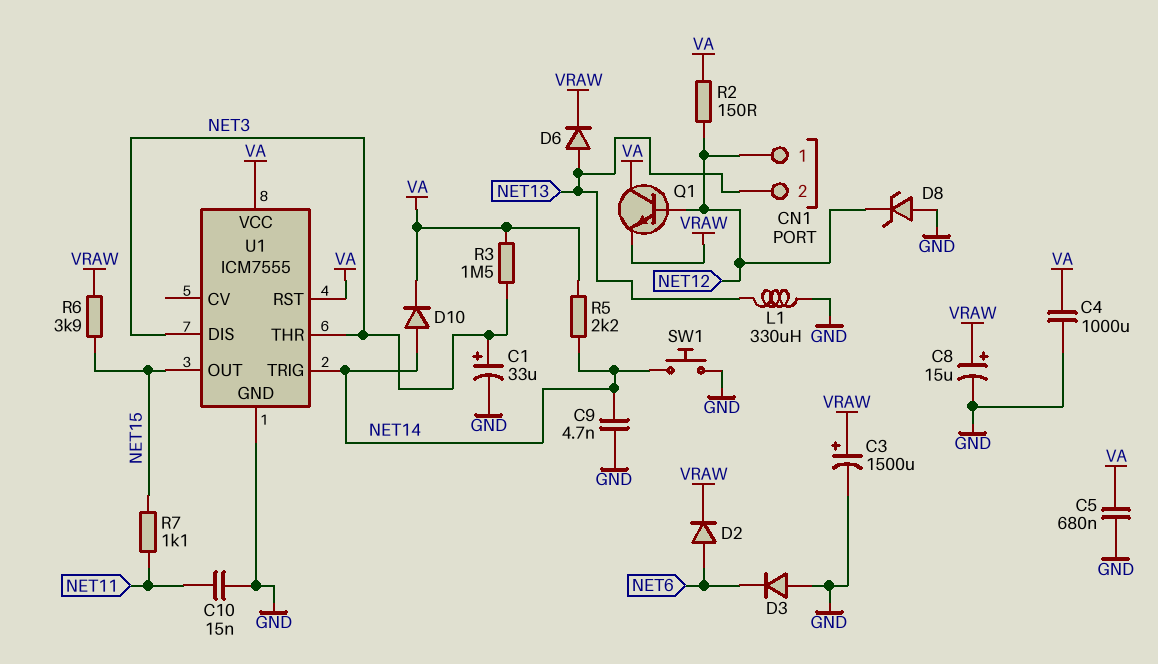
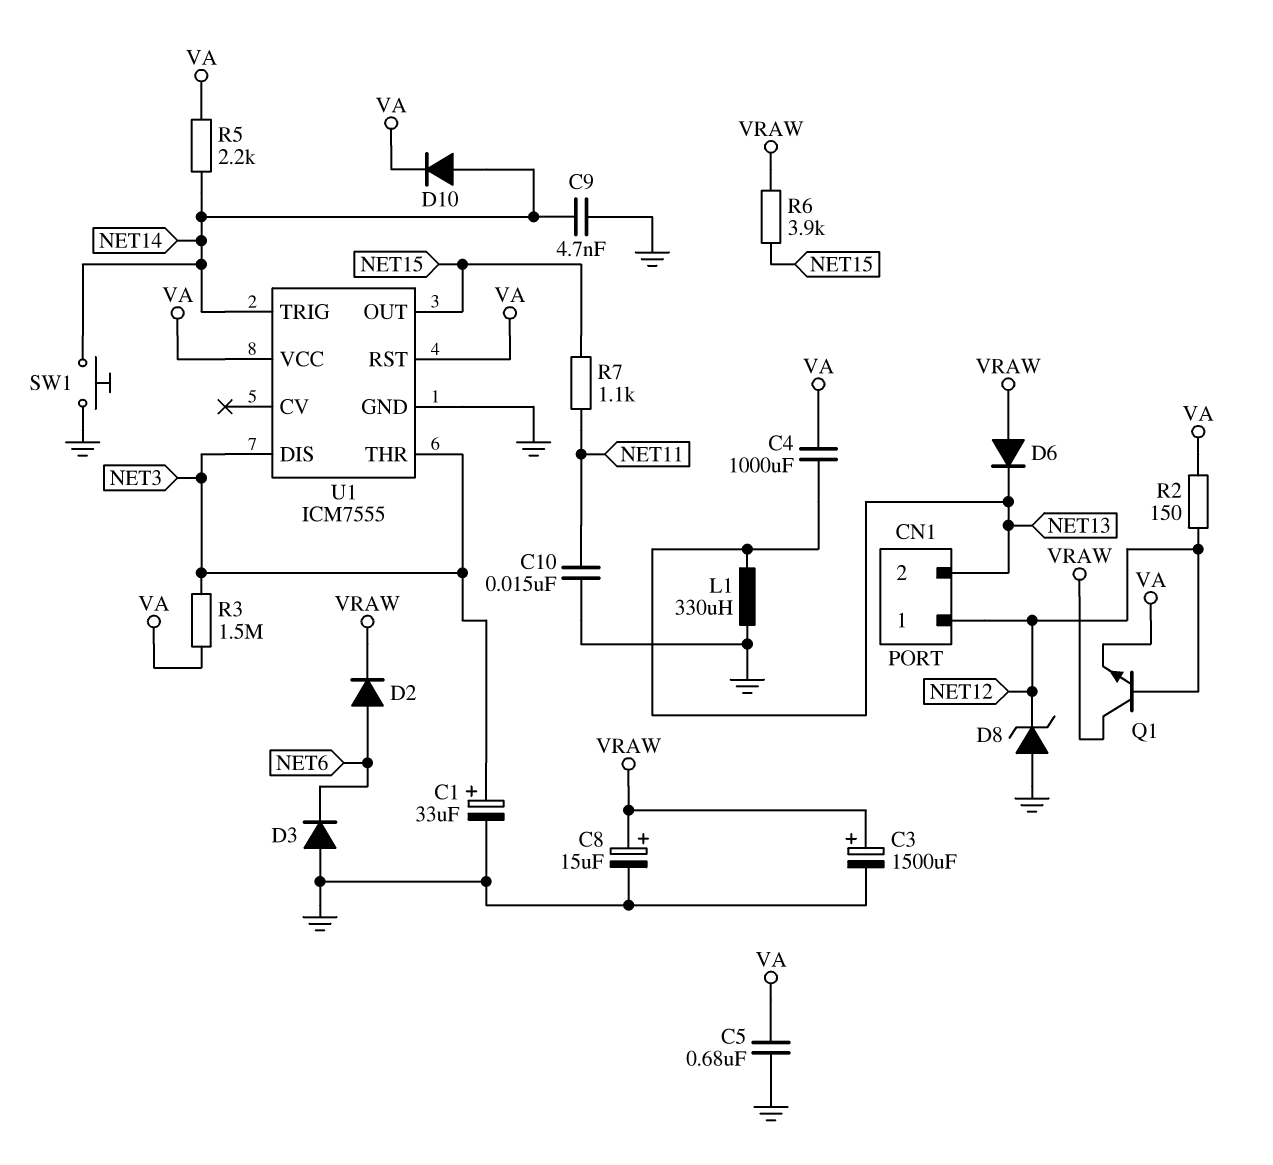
C4: 1000uF (GND, VA) -> 1000uF (NET13, VA)
D6: diode (A NET13, K VRAW) -> diode (A VRAW, K NET13)
Q1: NPN (B NET12, C VA, E VRAW) -> NPN (B NET12, C VRAW, E VA)

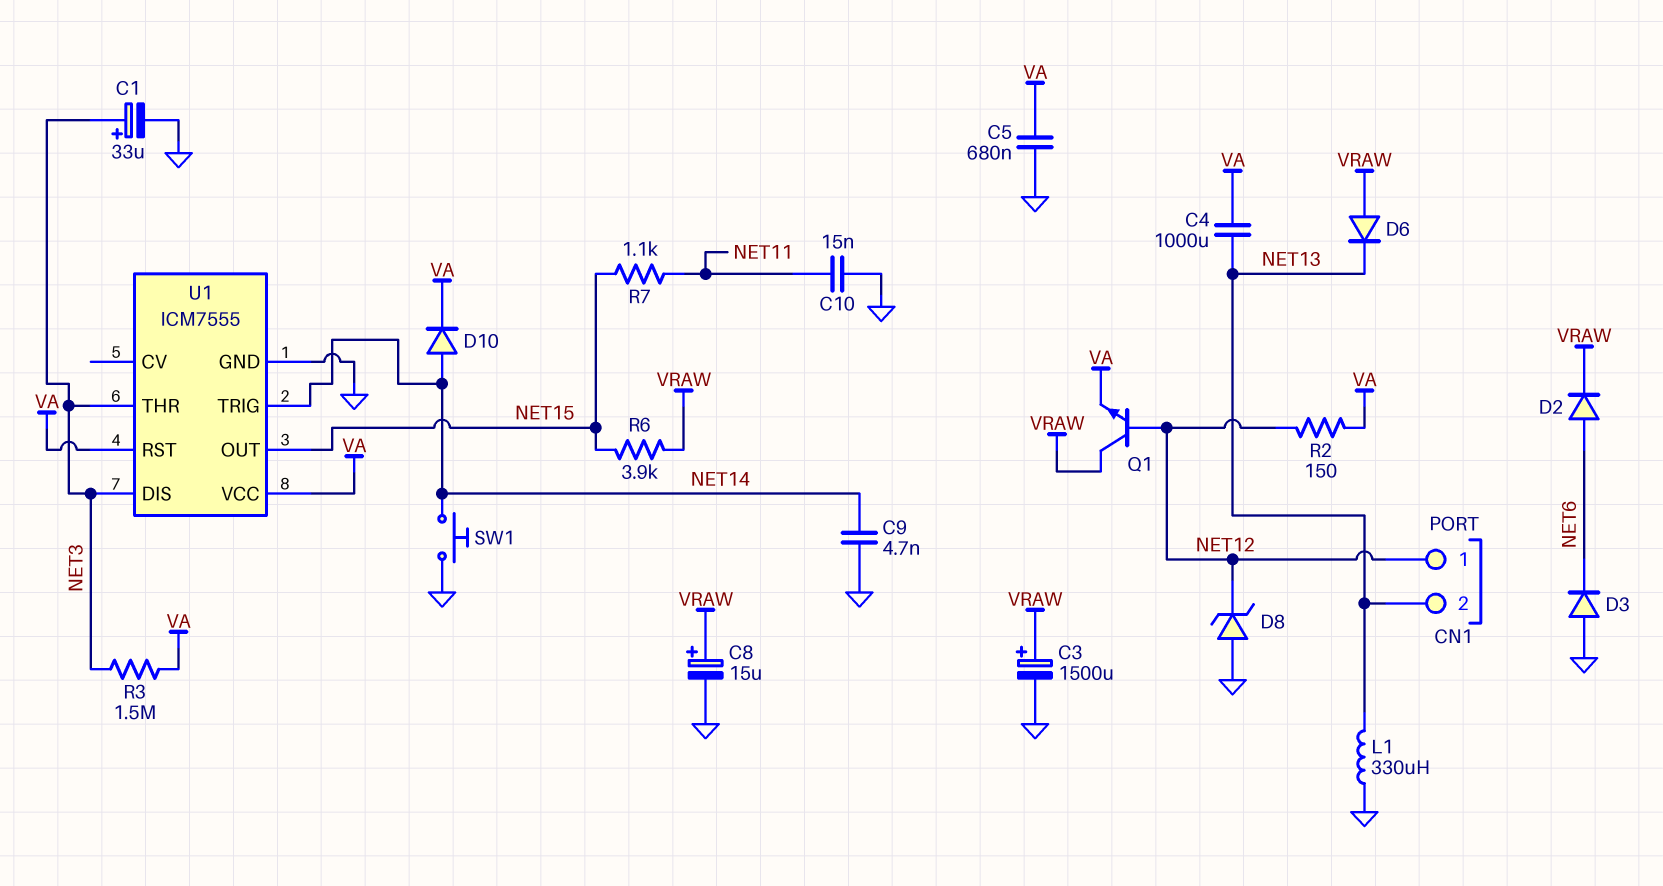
R5: 2.2k (NET14, VA) -> none

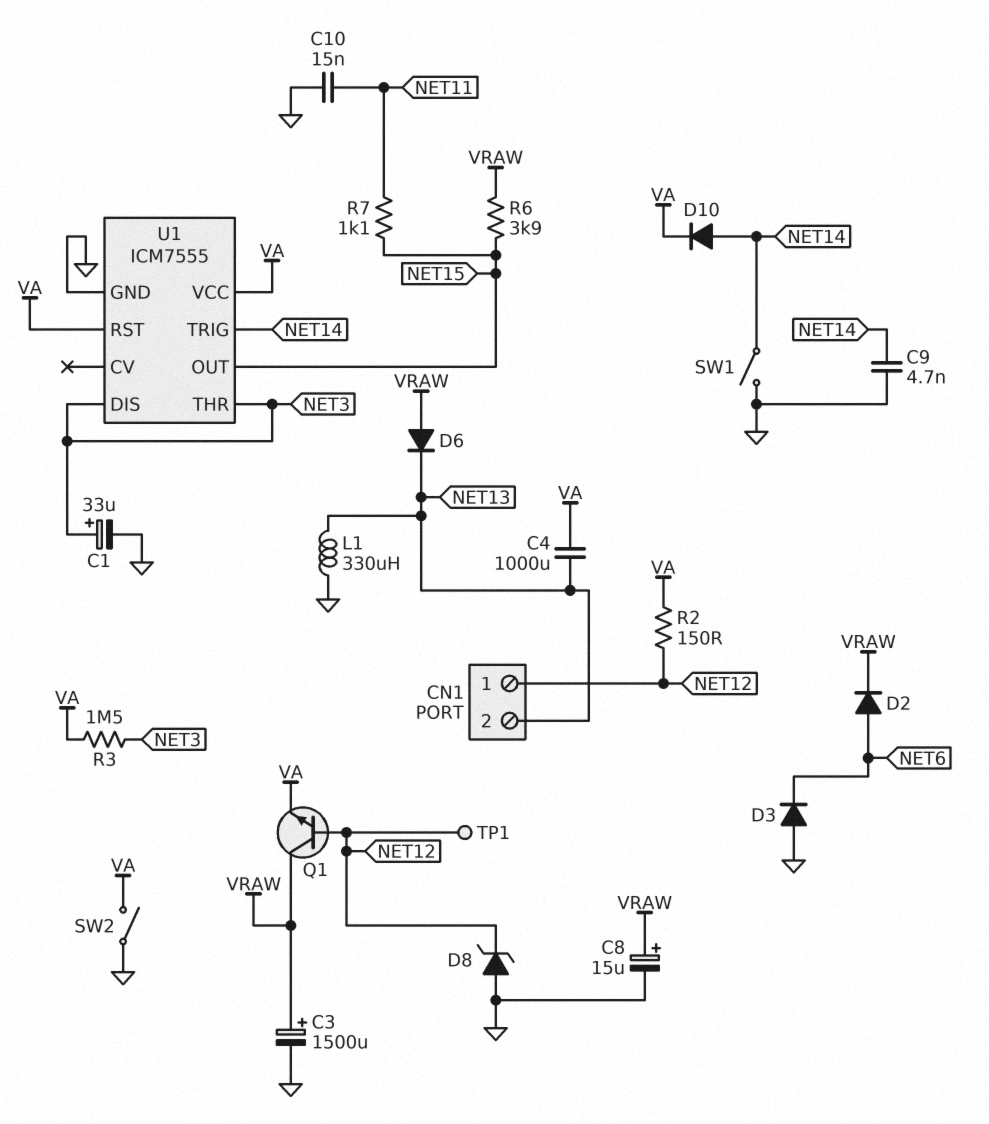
C5: 680nF (GND, VA) -> none
SW1: button (GND, NET14) -> switch (GND, NET14)
SW2: none -> switch (GND, VA)
TP1: none -> test point (NET12)

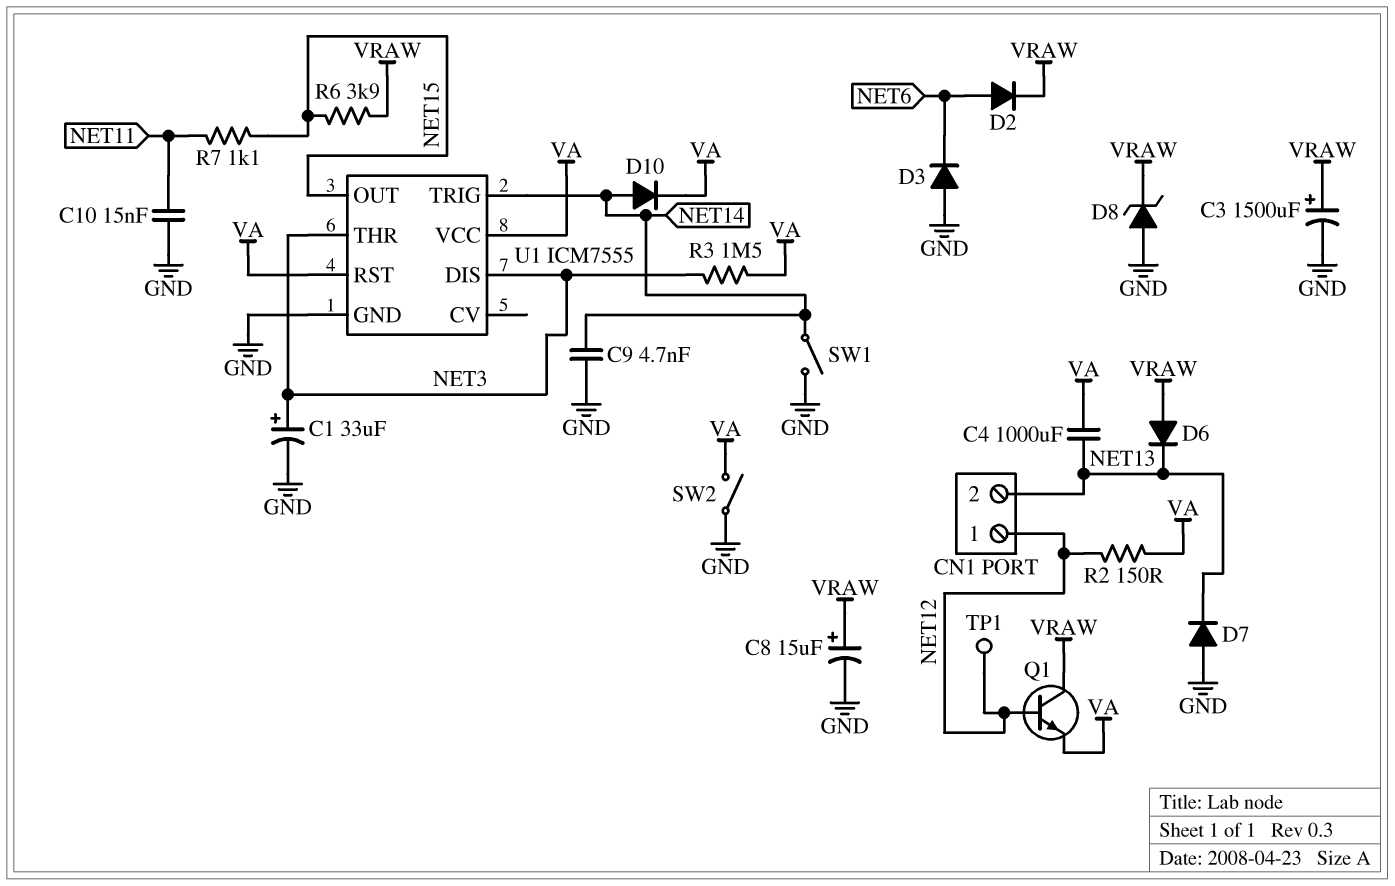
D7: none -> diode (A GND, K NET13)
D8: zener (A GND, K NET12) -> zener (A GND, K VRAW)
L1: 330uH (GND, NET13) -> none

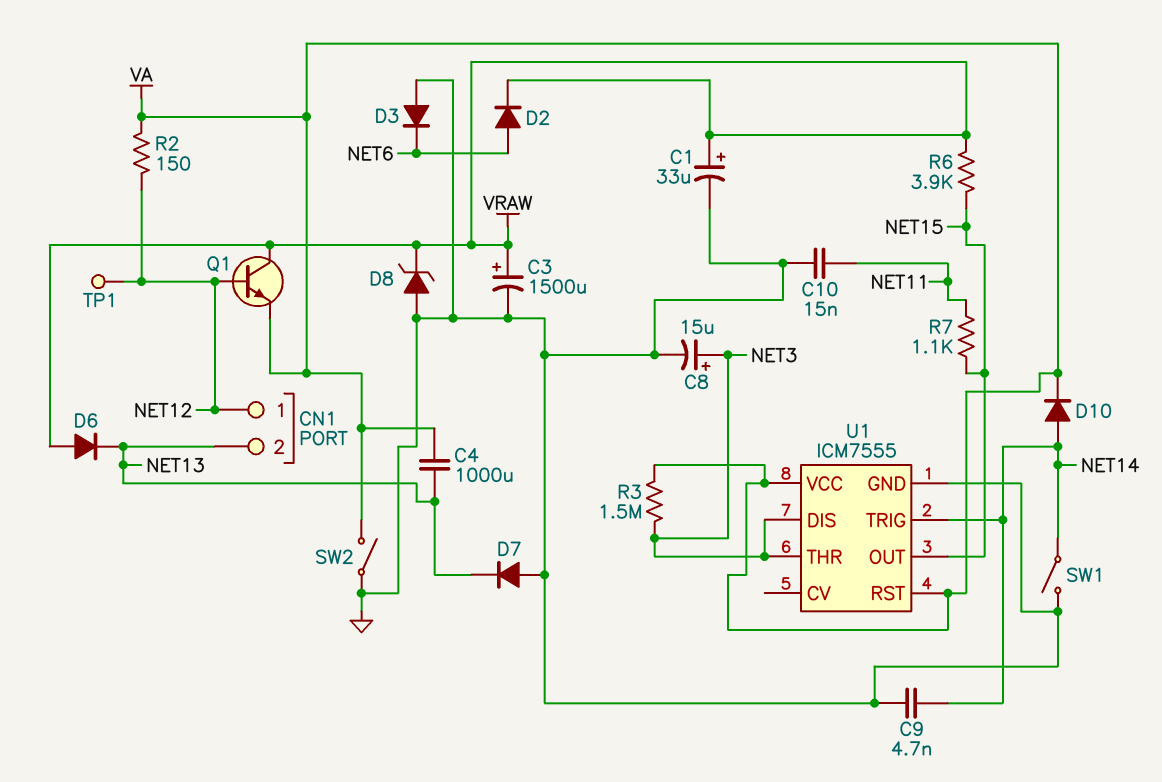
C1: 33uF (plus NET3, minus GND) -> 33uF (plus VRAW, minus GND)
C8: 15uF (plus VRAW, minus GND) -> 15uF (plus NET3, minus GND)

